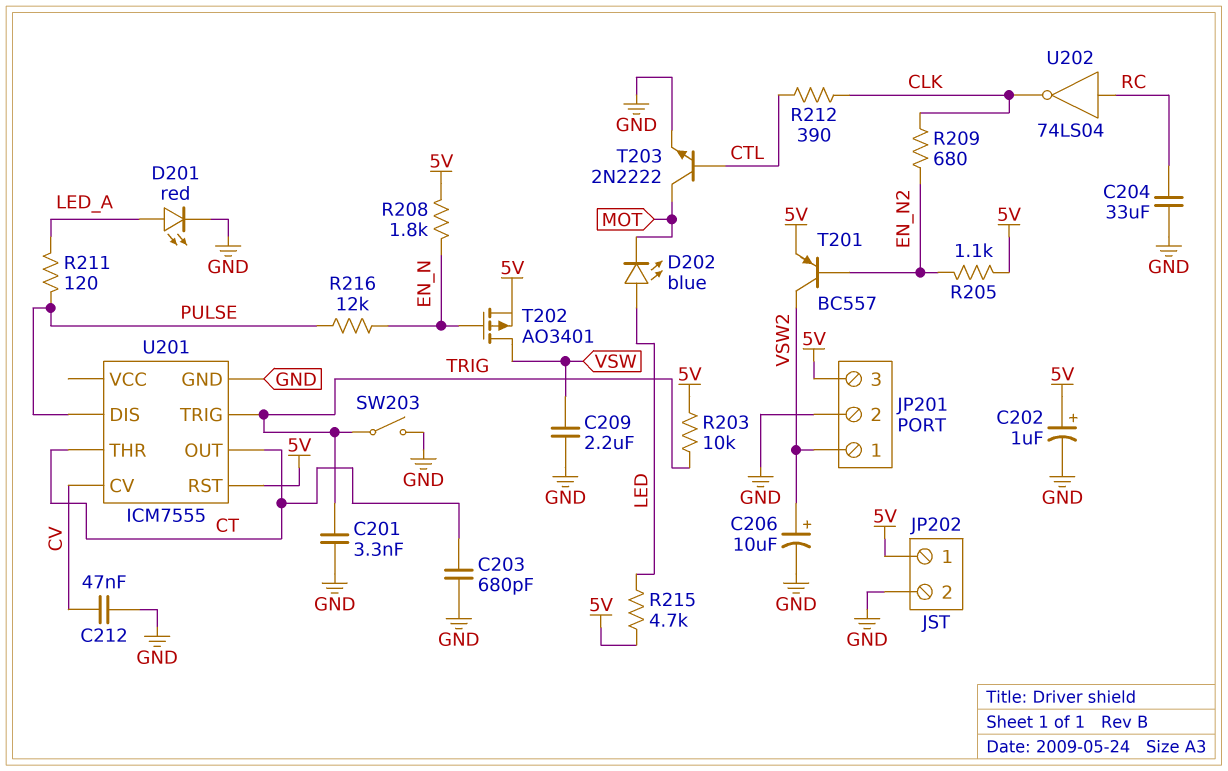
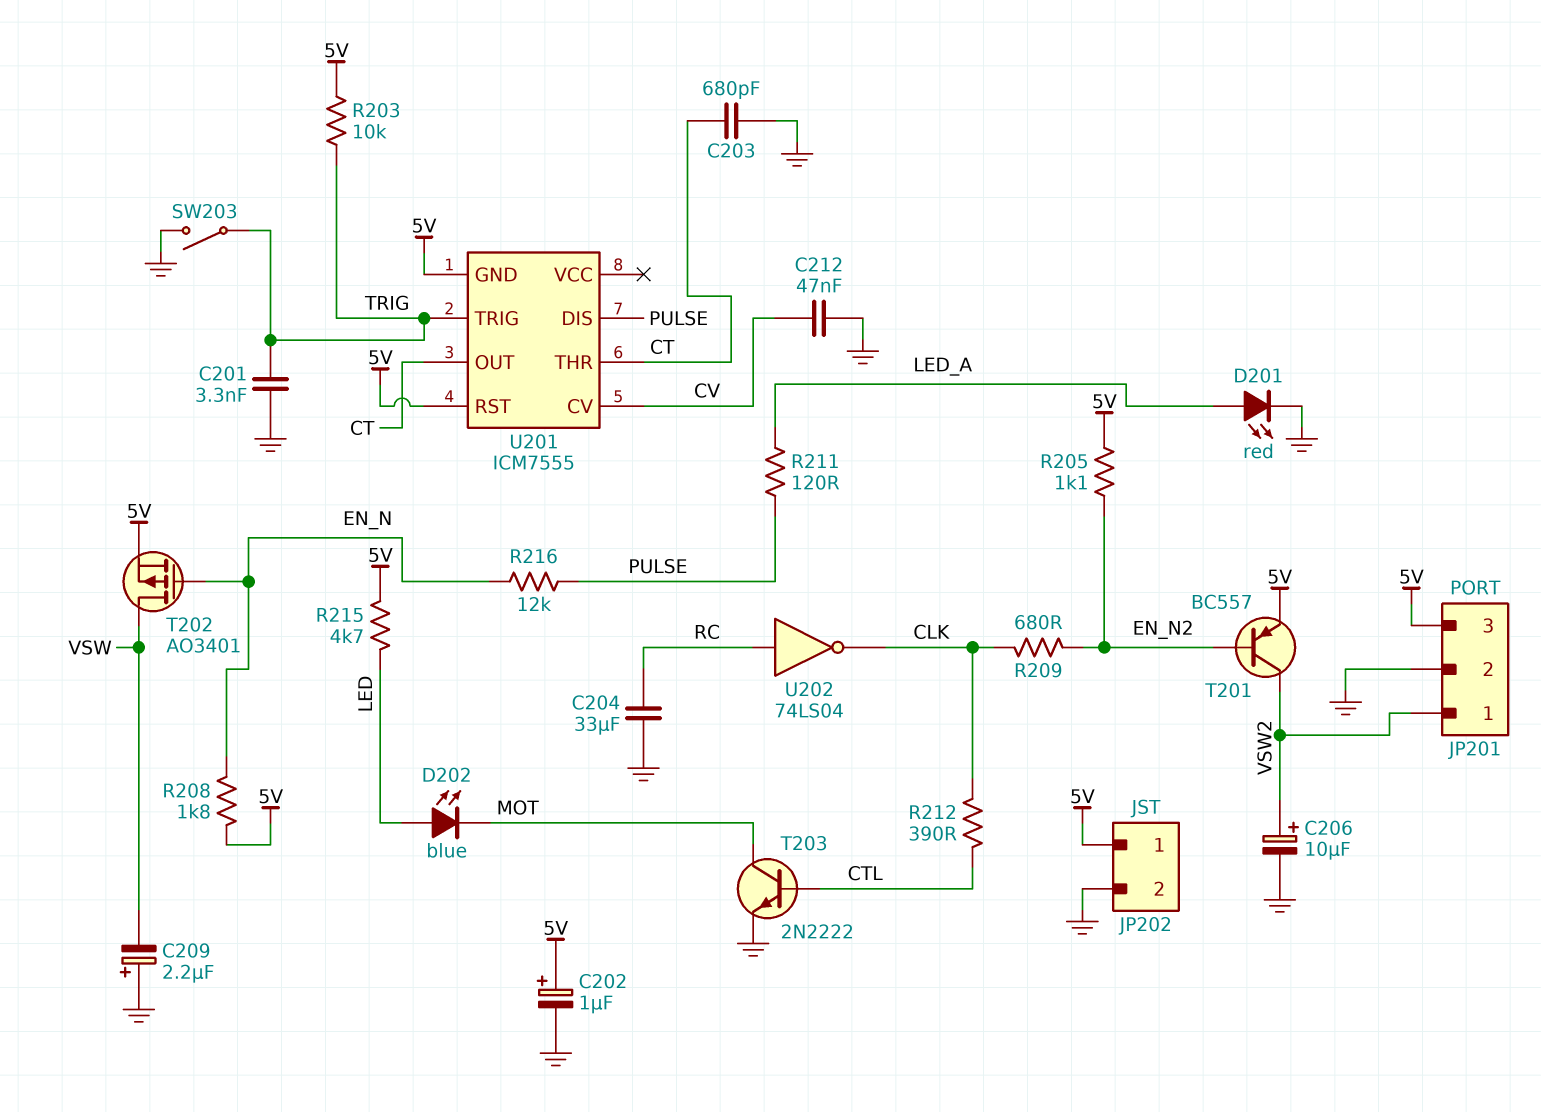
C209: 2.2uF (GND, VSW) -> 2.2uF (plus GND, minus VSW)
U201 pin GND: GND -> 5V

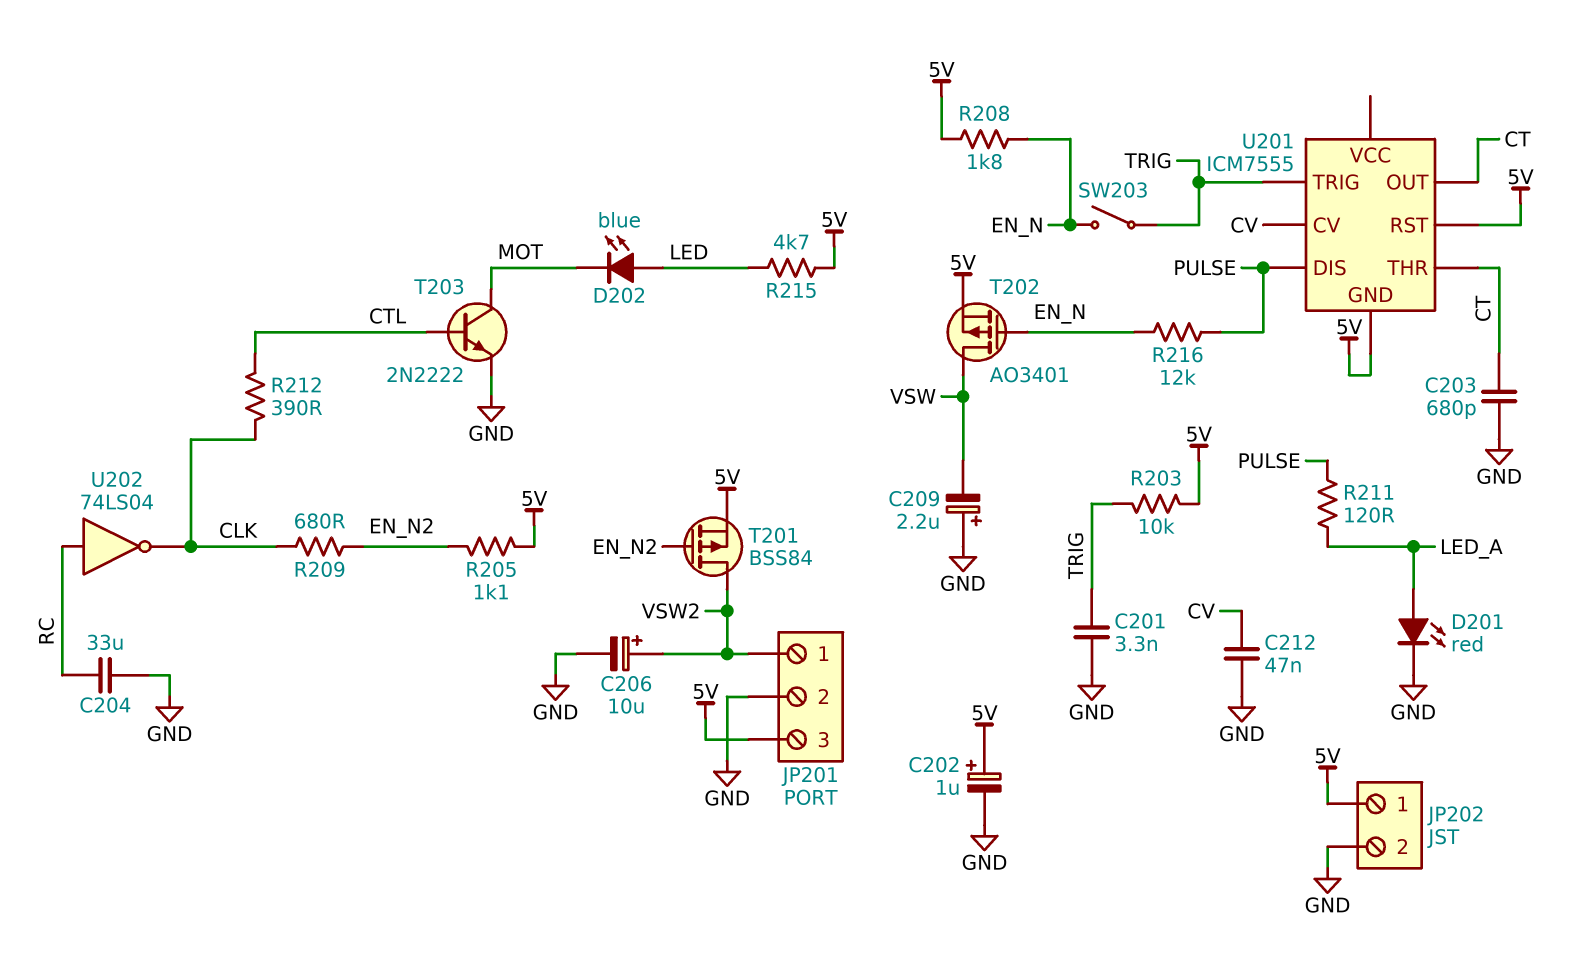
SW203: switch (GND, TRIG) -> switch (EN_N, TRIG)
T201: PNP BC557 (B EN_N2, C VSW2, E 5V) -> PMOS BSS84 (G EN_N2, D VSW2, S 5V)

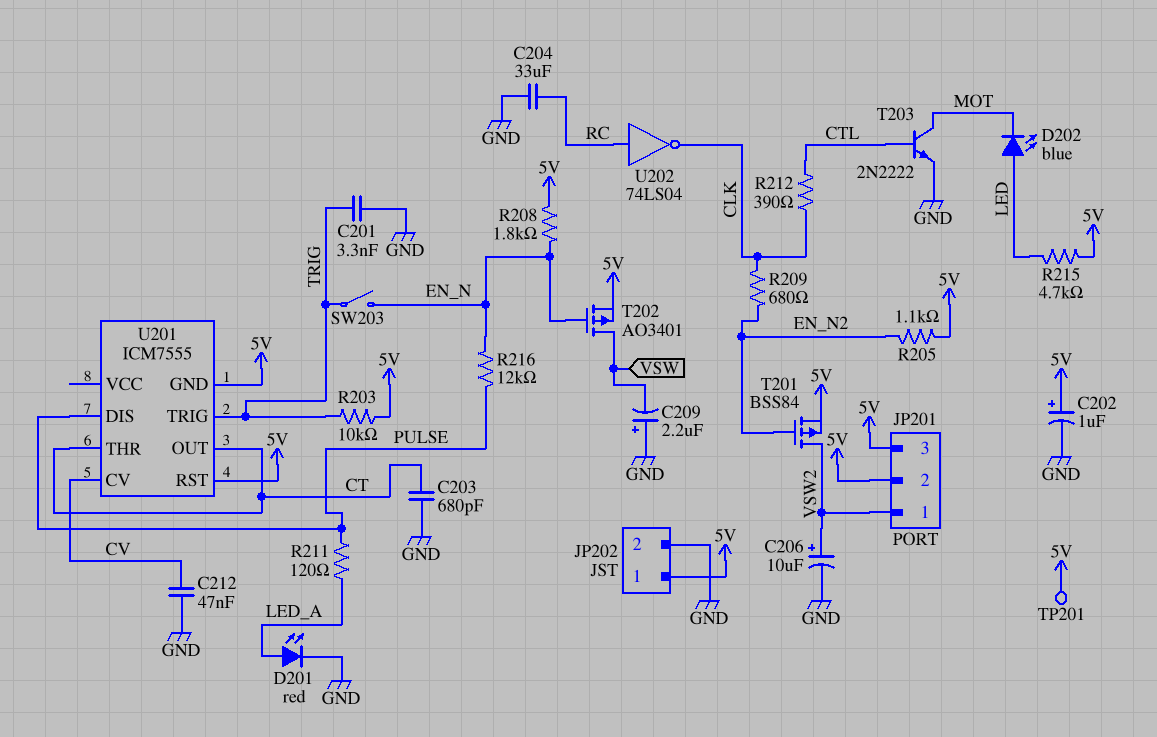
JP201 pin 2: GND -> 5V
TP201: none -> test point (5V)

